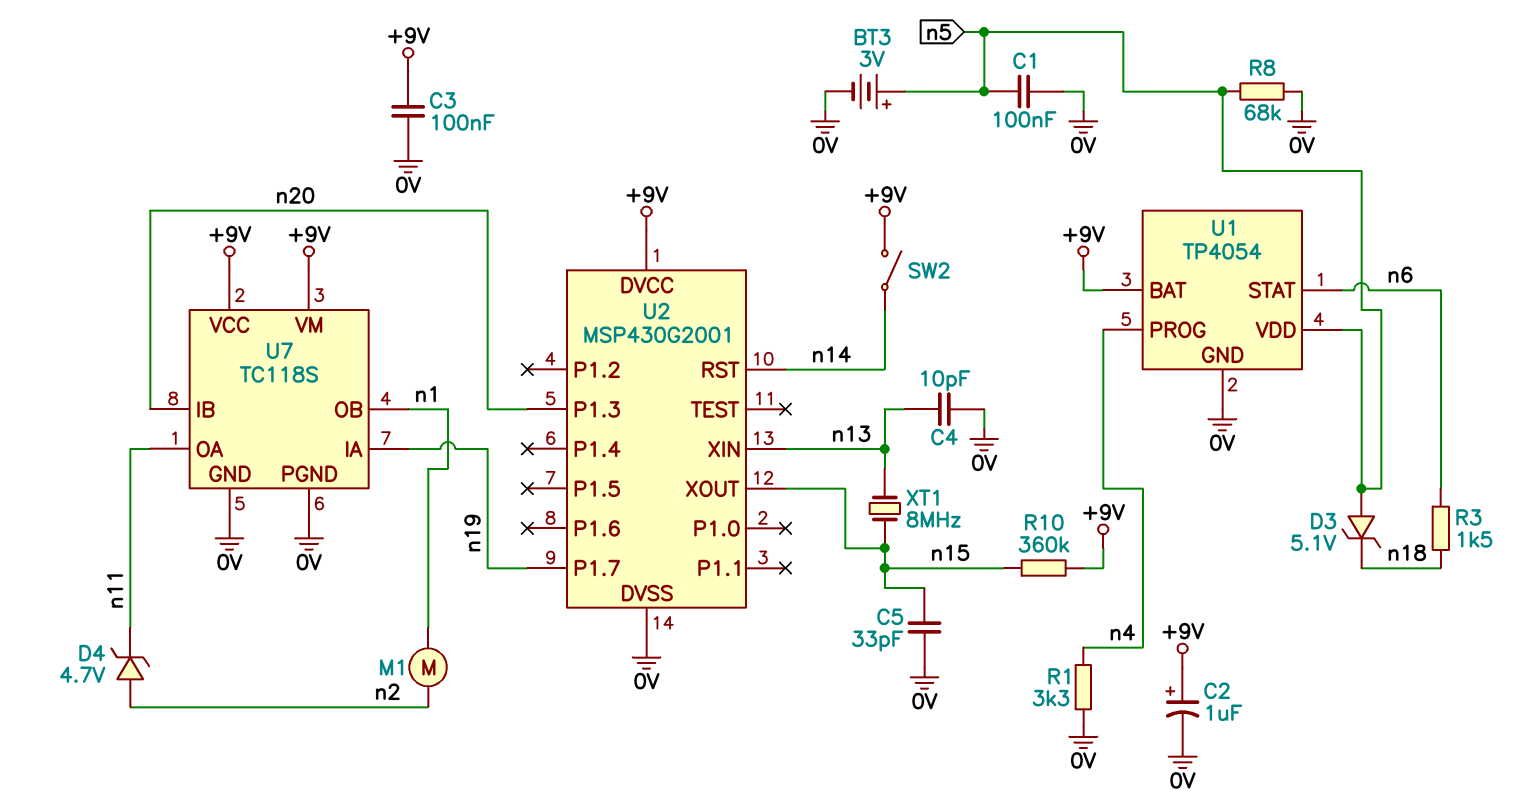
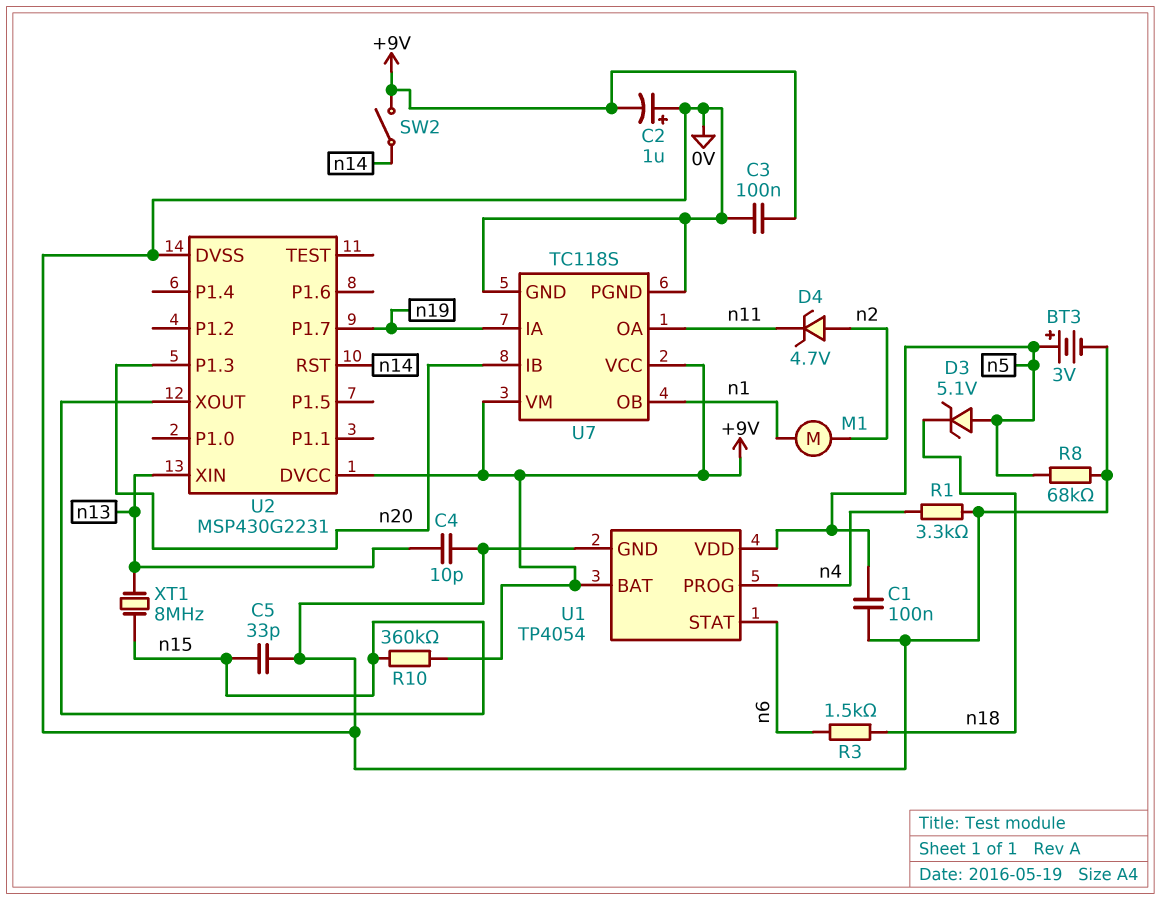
C2: 1uF (plus +9V, minus 0V) -> 1uF (plus 0V, minus +9V)
U2: MSP430G2001 -> MSP430G2231

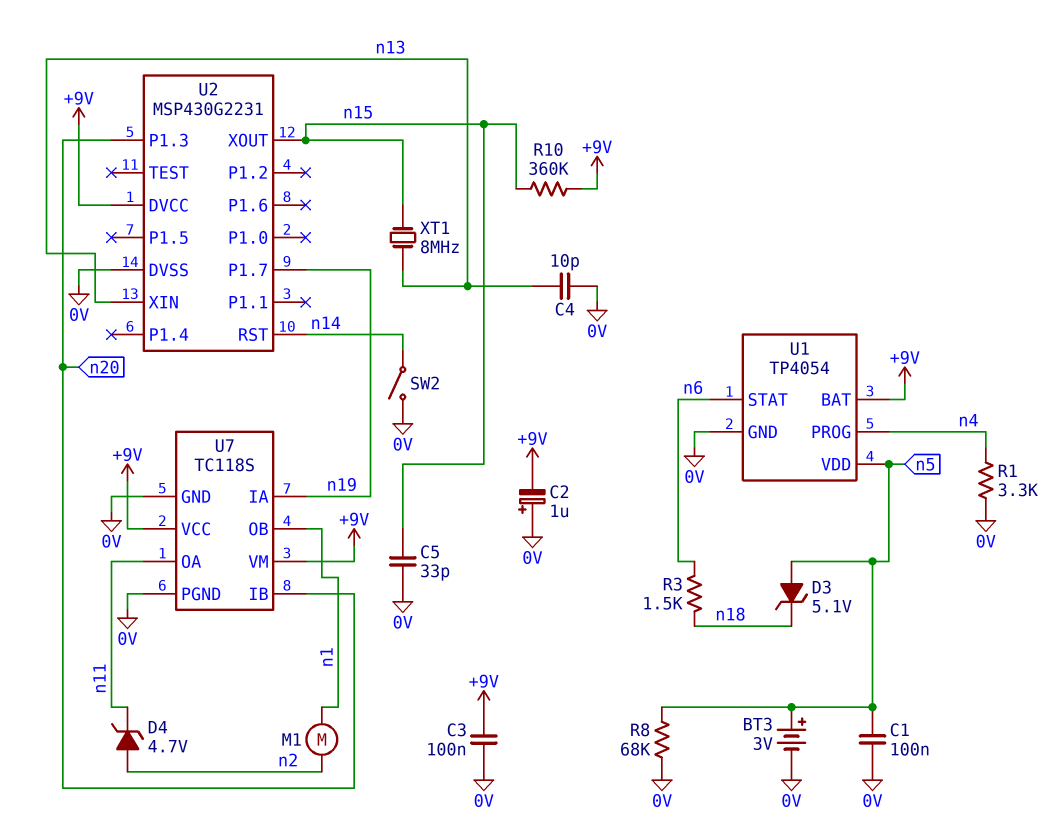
SW2: switch (+9V, n14) -> switch (0V, n14)

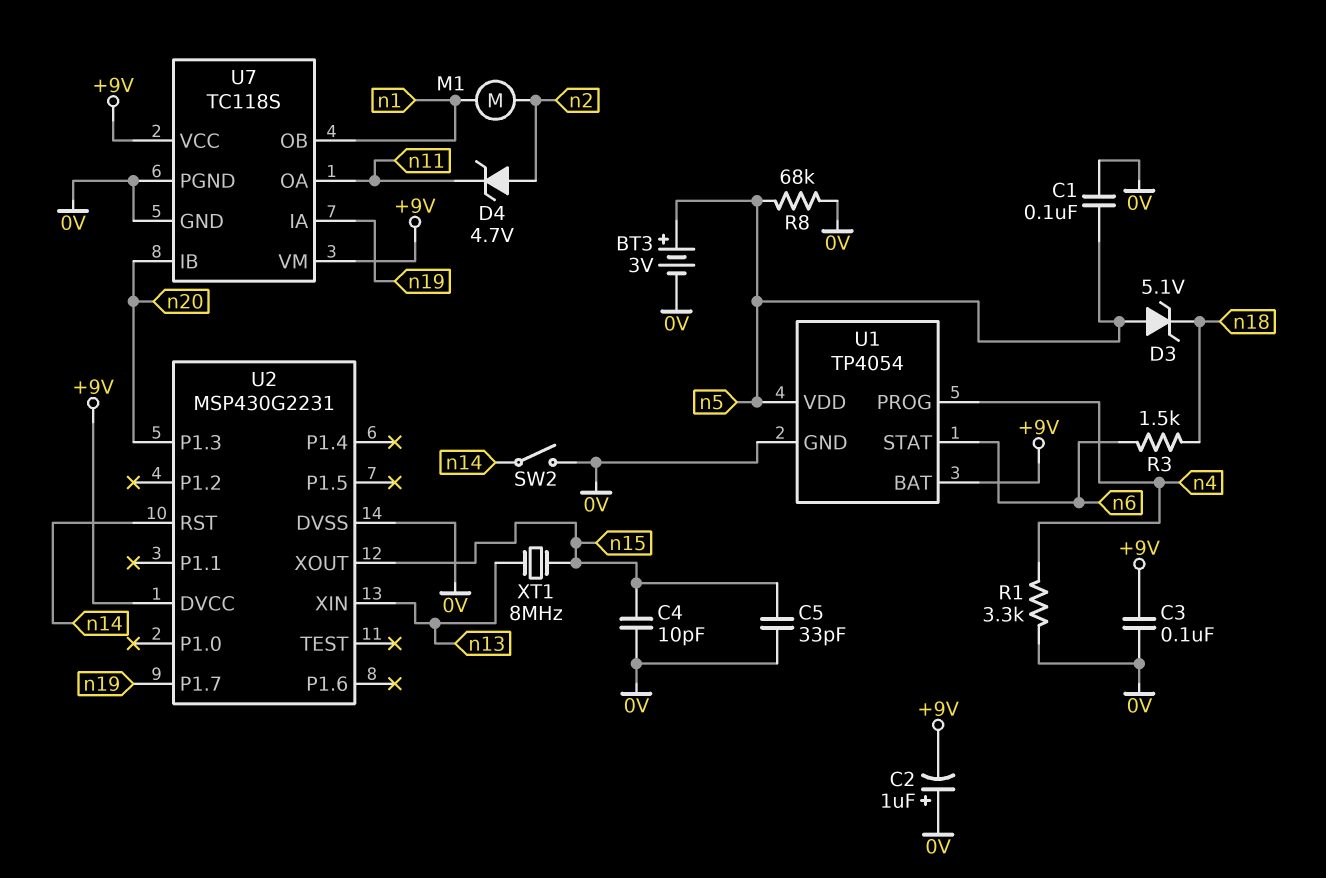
C4: 10pF (0V, n13) -> 10pF (0V, n15)
R10: 360k (+9V, n15) -> none

